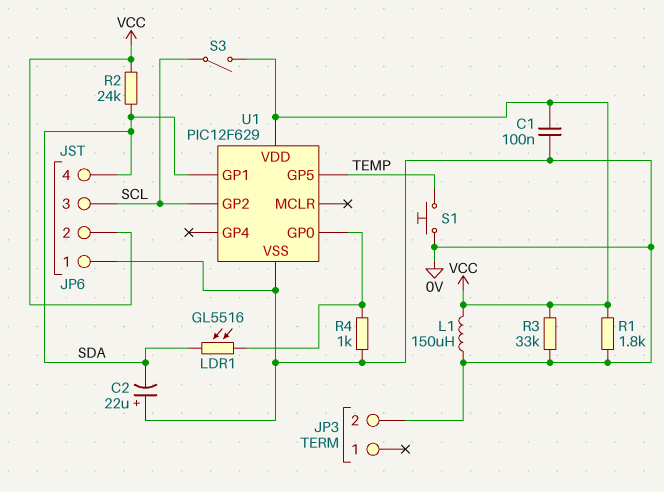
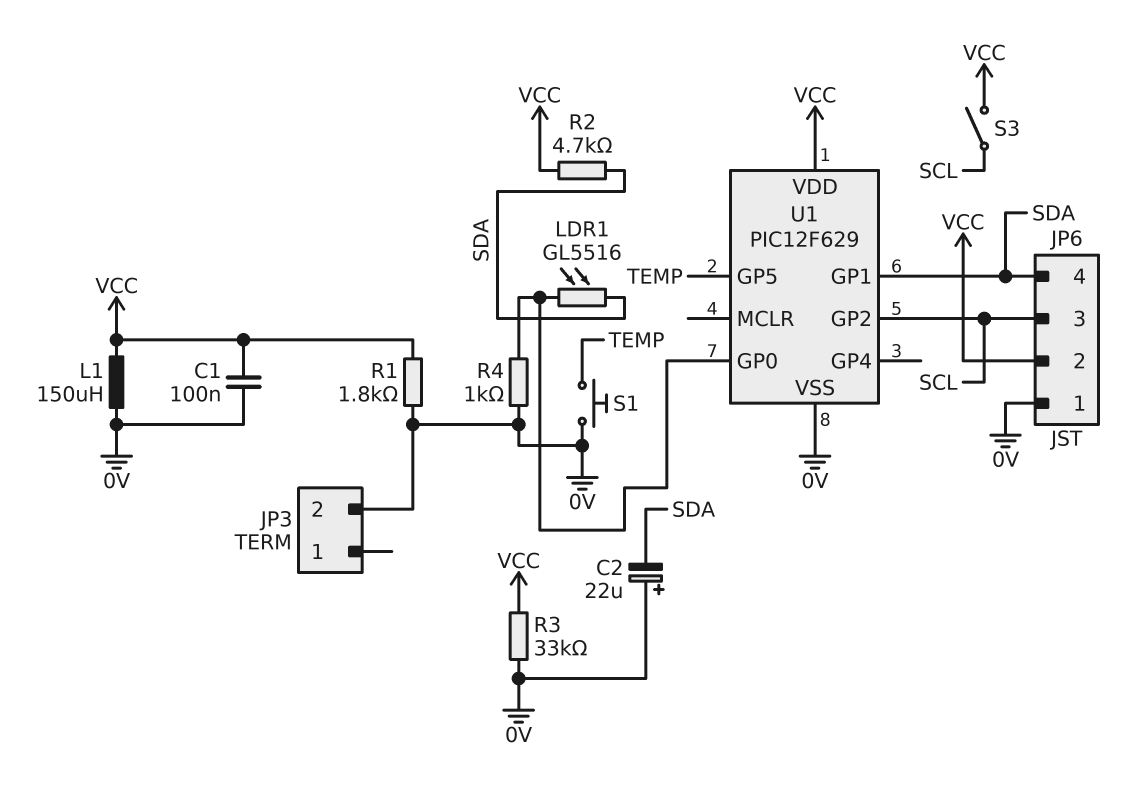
R2: 24k (SDA, VCC) -> 4.7k (SDA, VCC)

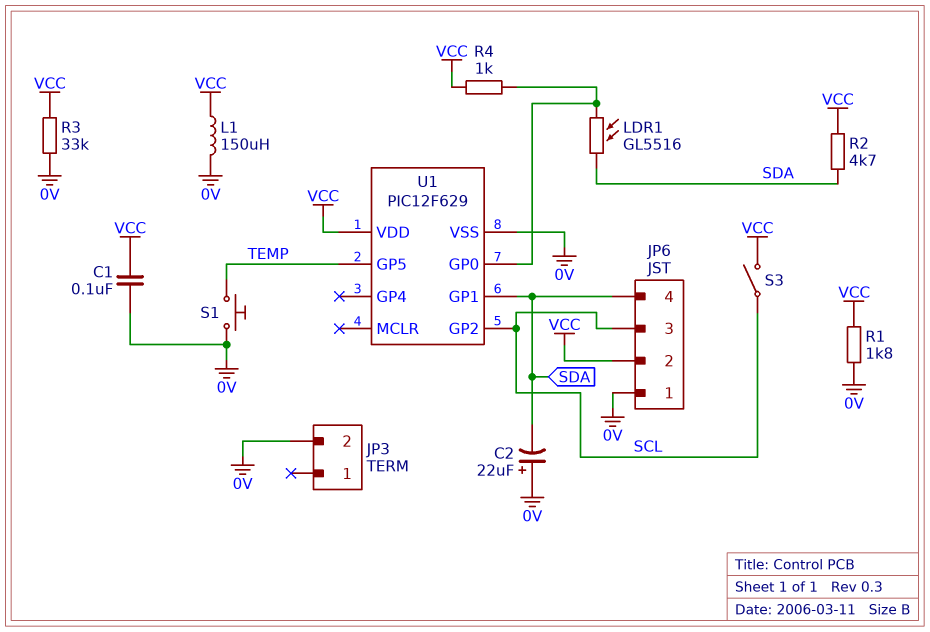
R4: 1k (0V, U1/GP0) -> 1k (U1/GP0, VCC)

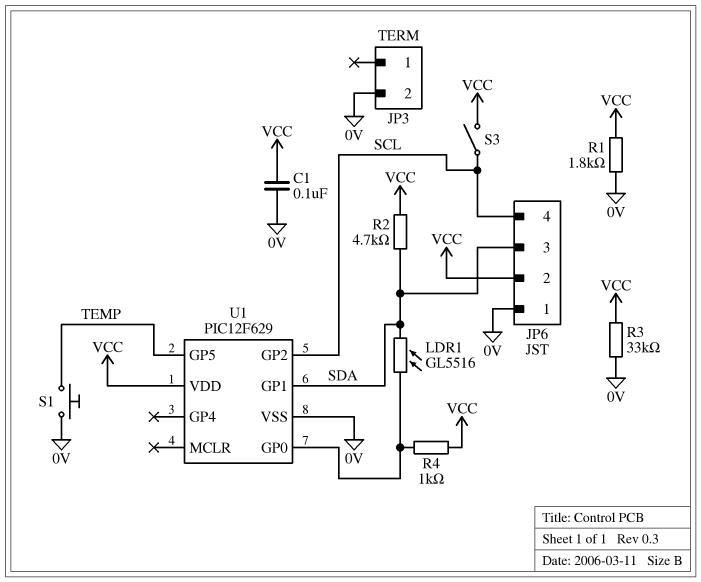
C2: 22uF (plus 0V, minus SDA) -> none
JP6 pin 3: SCL -> SDA
JP6 pin 4: SDA -> SCL
L1: 150uH (0V, VCC) -> none

